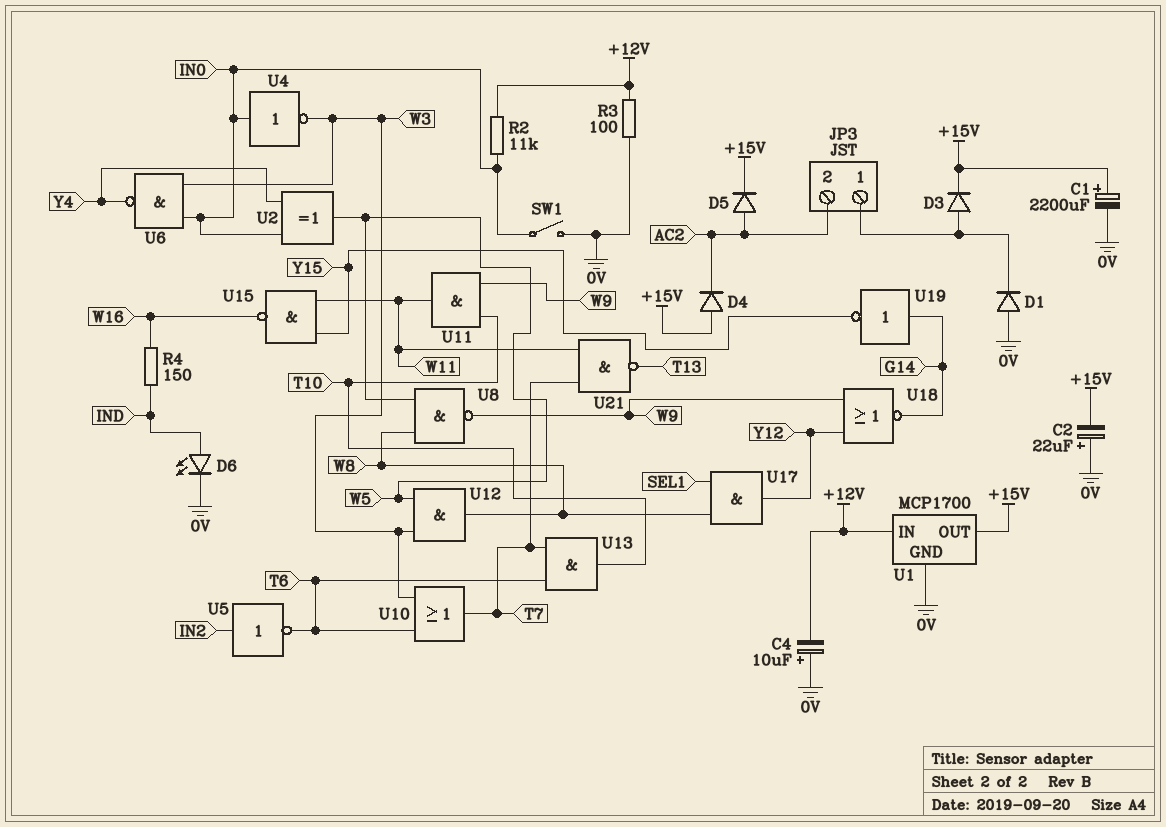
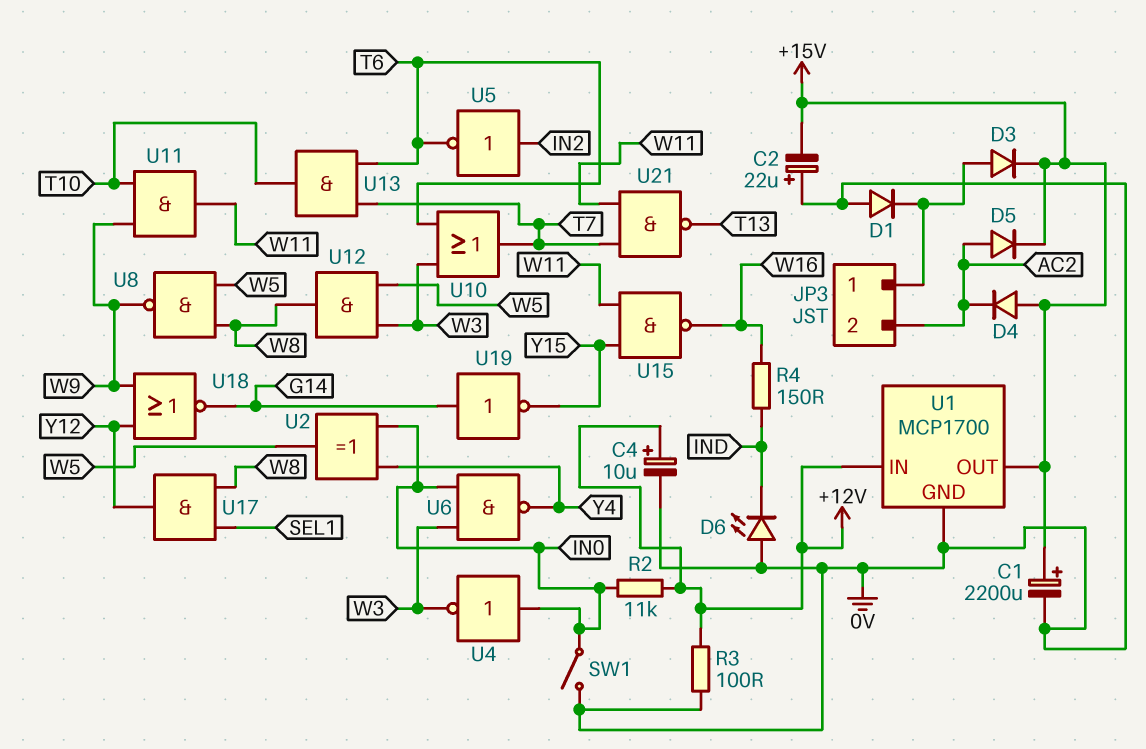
C4: 10uF (plus 0V, minus +12V) -> 10uF (plus +12V, minus 0V)
D6: LED (A IND, K 0V) -> LED (A 0V, K IND)

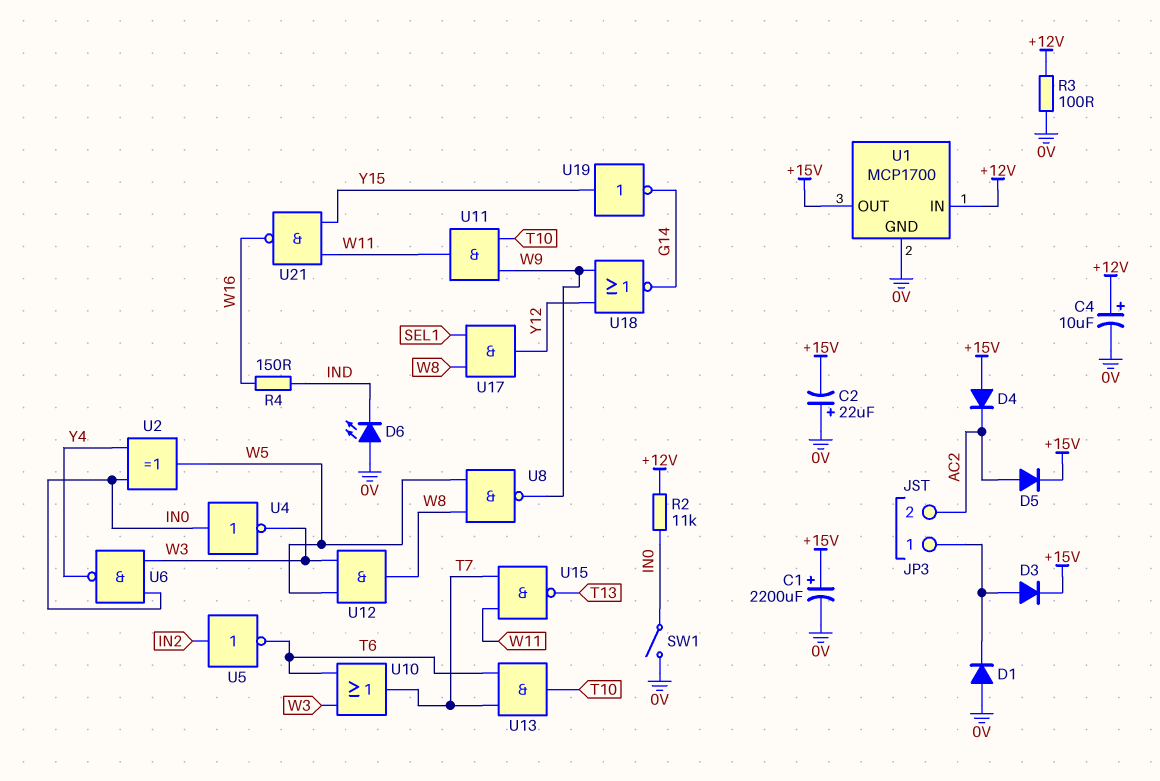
U15: NAND (in W11, in Y15, out W16) -> NAND (in T7, in W11, out T13)
U19: NOT (in G14, out Y15) -> NOT (in Y15, out G14)
U21: NAND (in T7, in W11, out T13) -> NAND (in W11, in Y15, out W16)

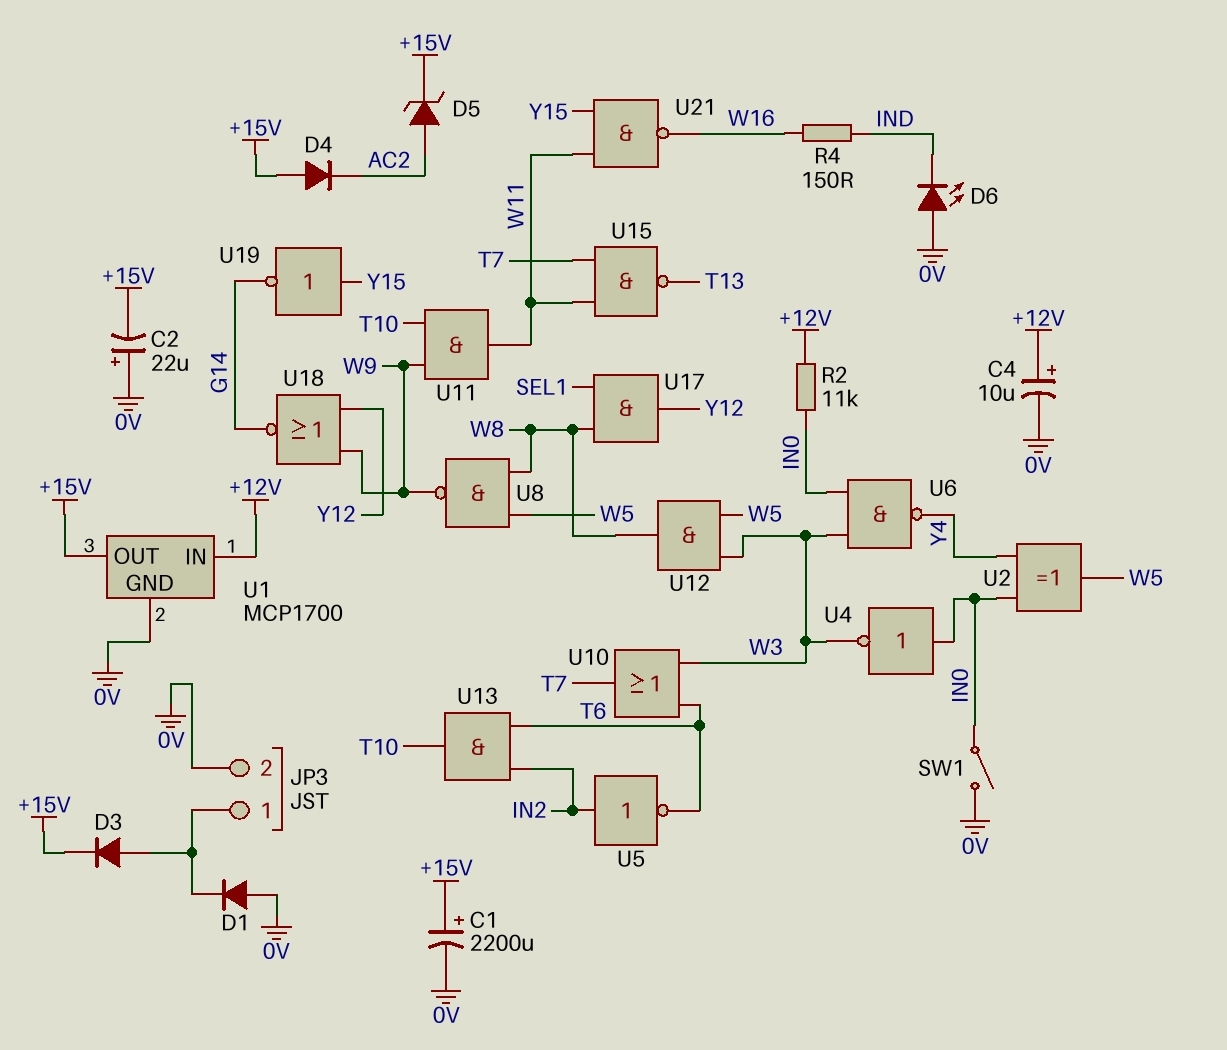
D5: diode (A AC2, K +15V) -> zener (A AC2, K +15V)
JP3 pin 2: AC2 -> 0V
R3: 100 (+12V, 0V) -> none
U13: AND (in T6, in T7, out T10) -> AND (in IN2, in T6, out T10)

